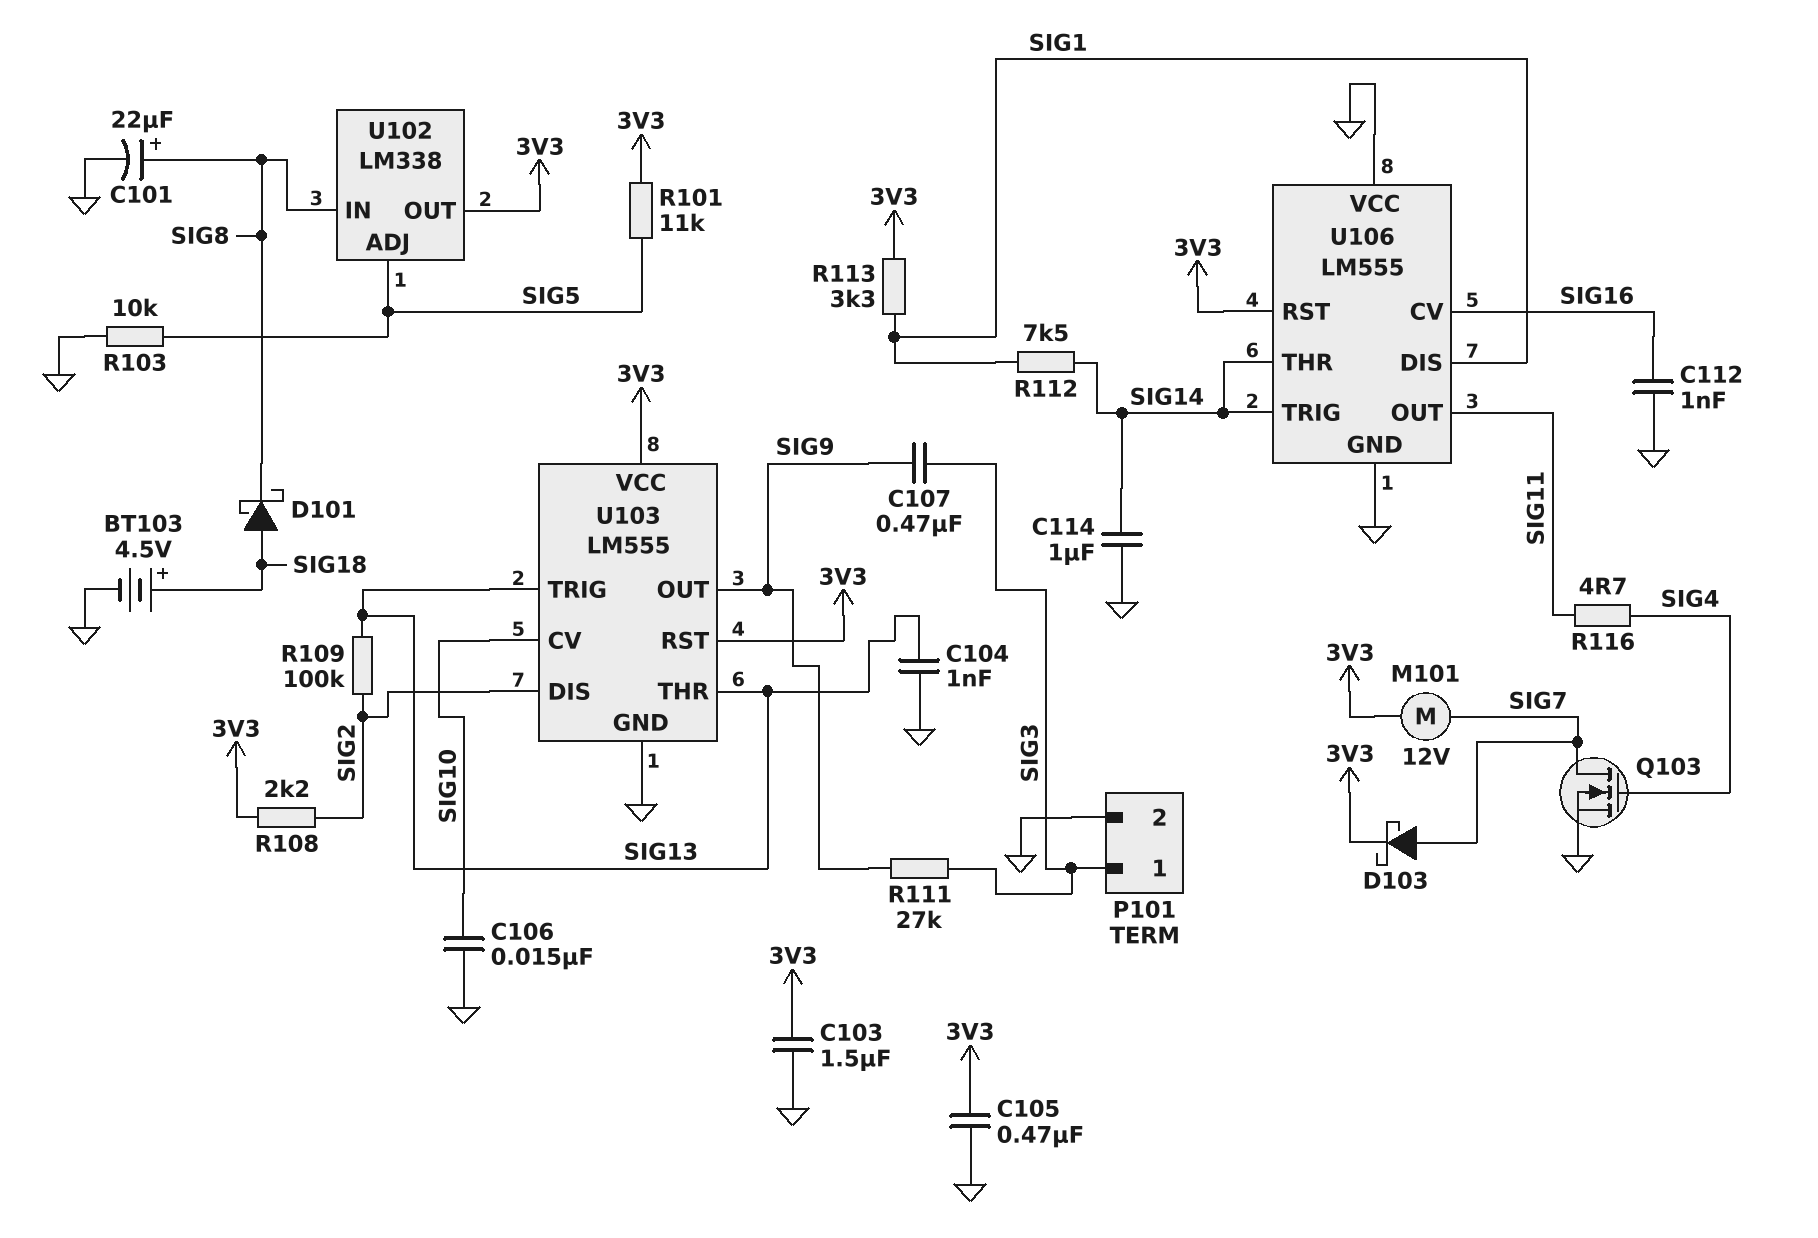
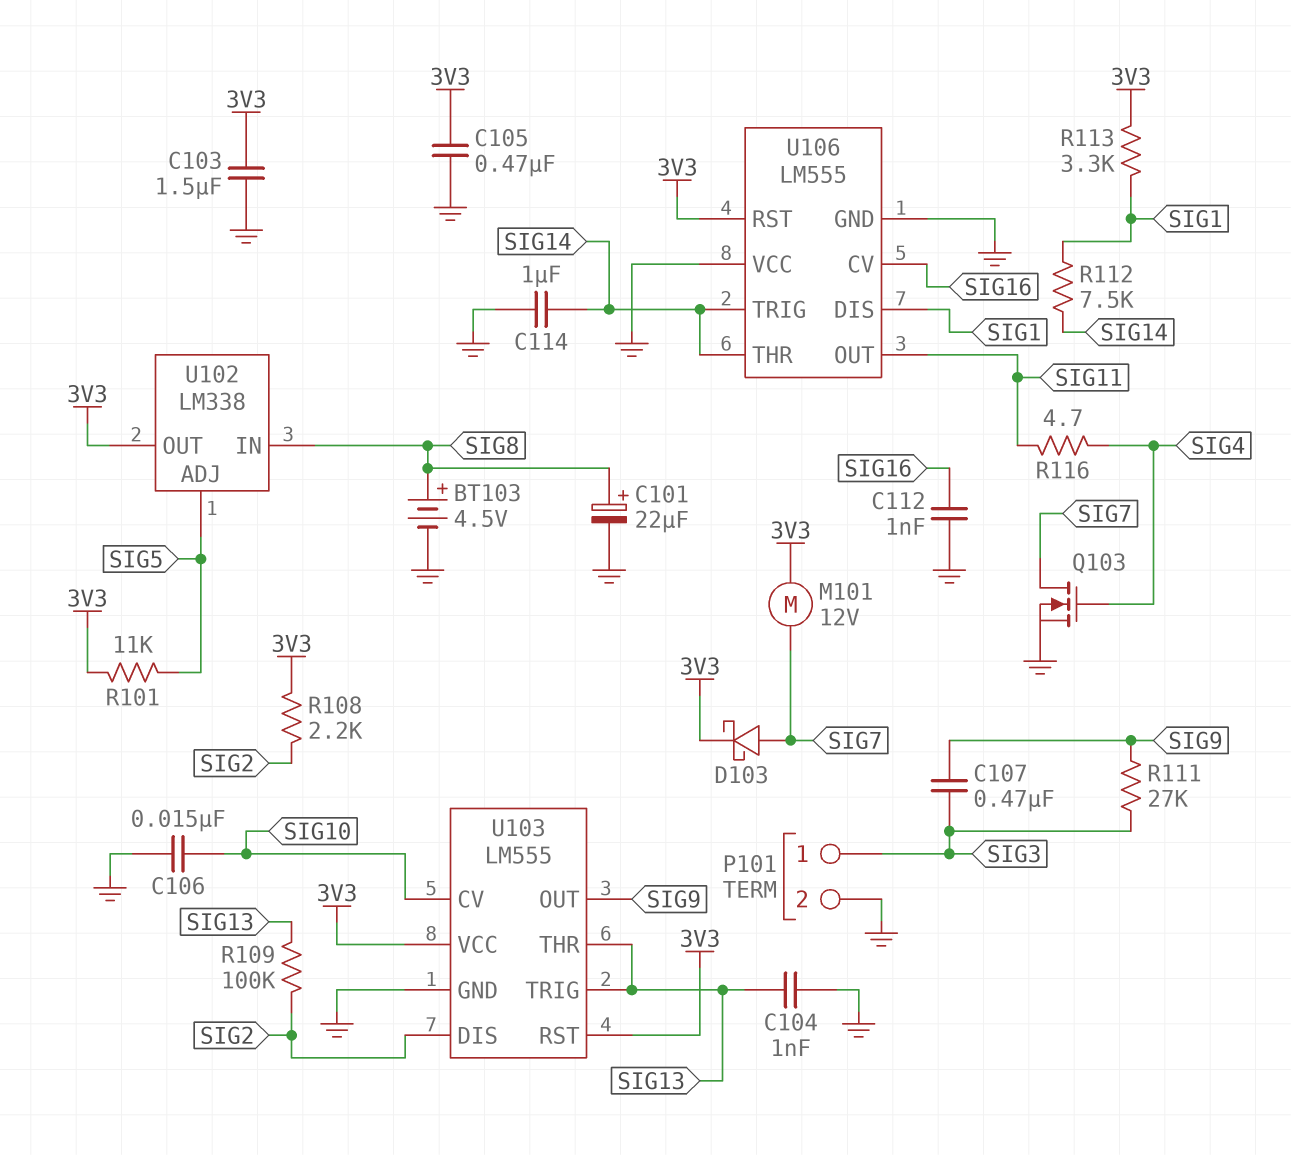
BT103: 4.5V (plus SIG18, minus GND) -> 4.5V (plus SIG8, minus GND)
D101: schottky (A SIG18, K SIG8) -> none
R103: 10k (GND, SIG5) -> none

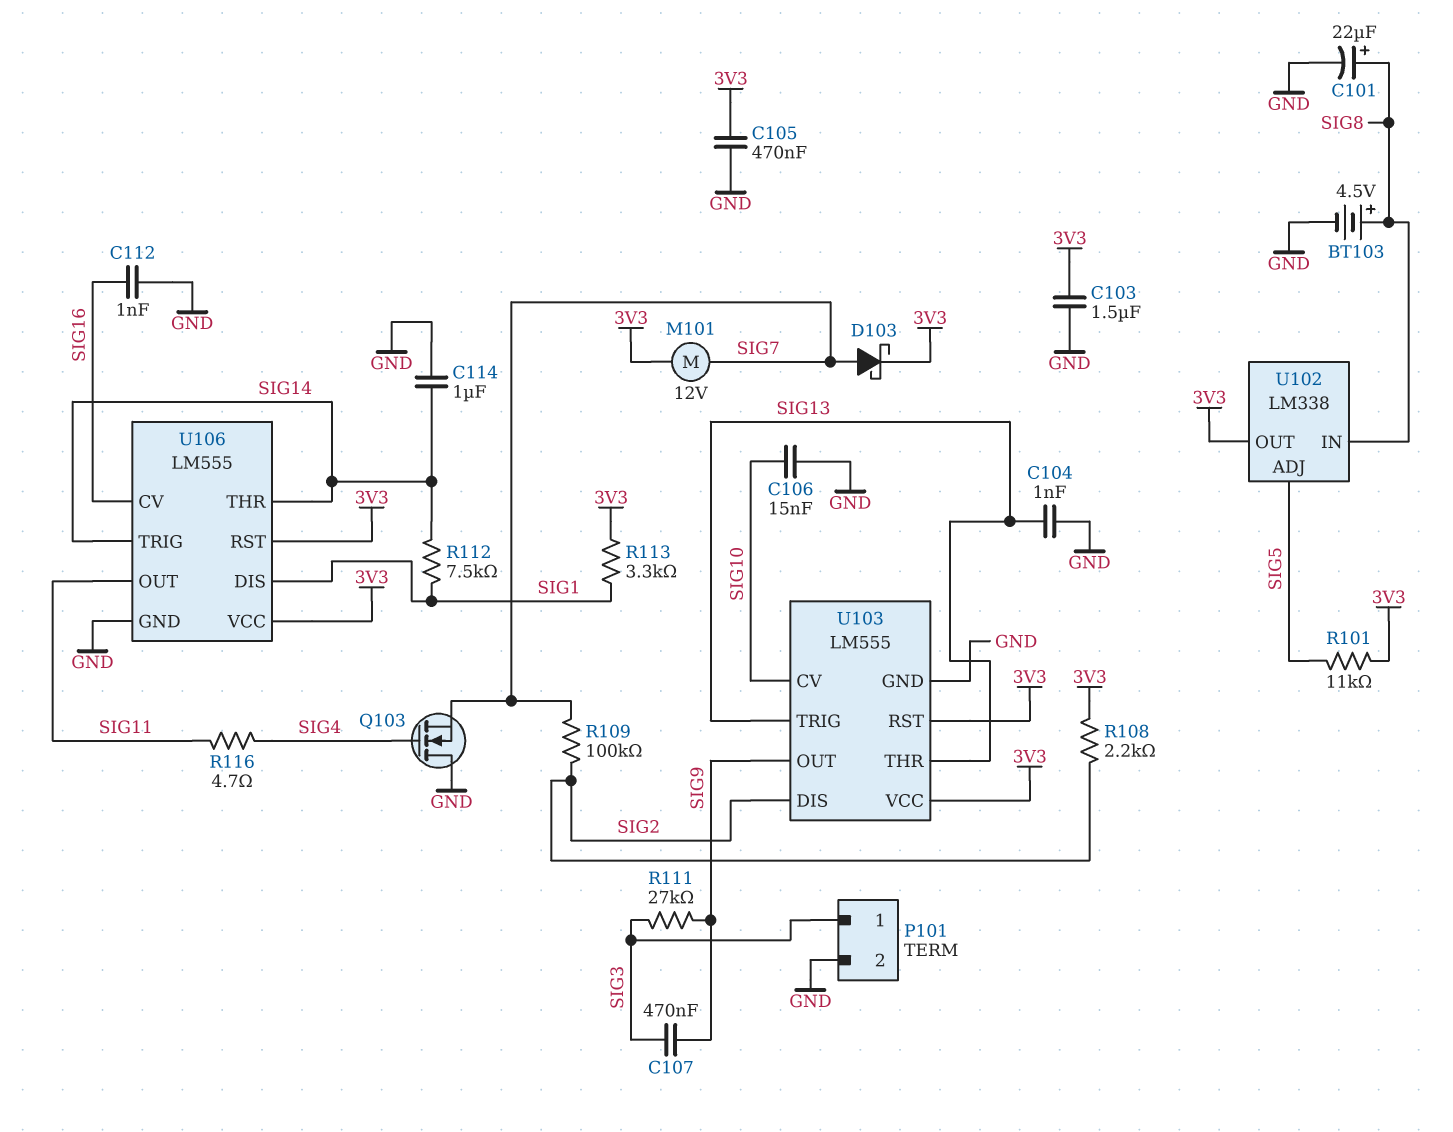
Q103: NMOS (G SIG4, D SIG7, S GND) -> NMOS (G SIG4, D GND, S SIG7)
R109: 100k (SIG2, SIG13) -> 100k (SIG2, SIG7)
U106 pin VCC: GND -> 3V3

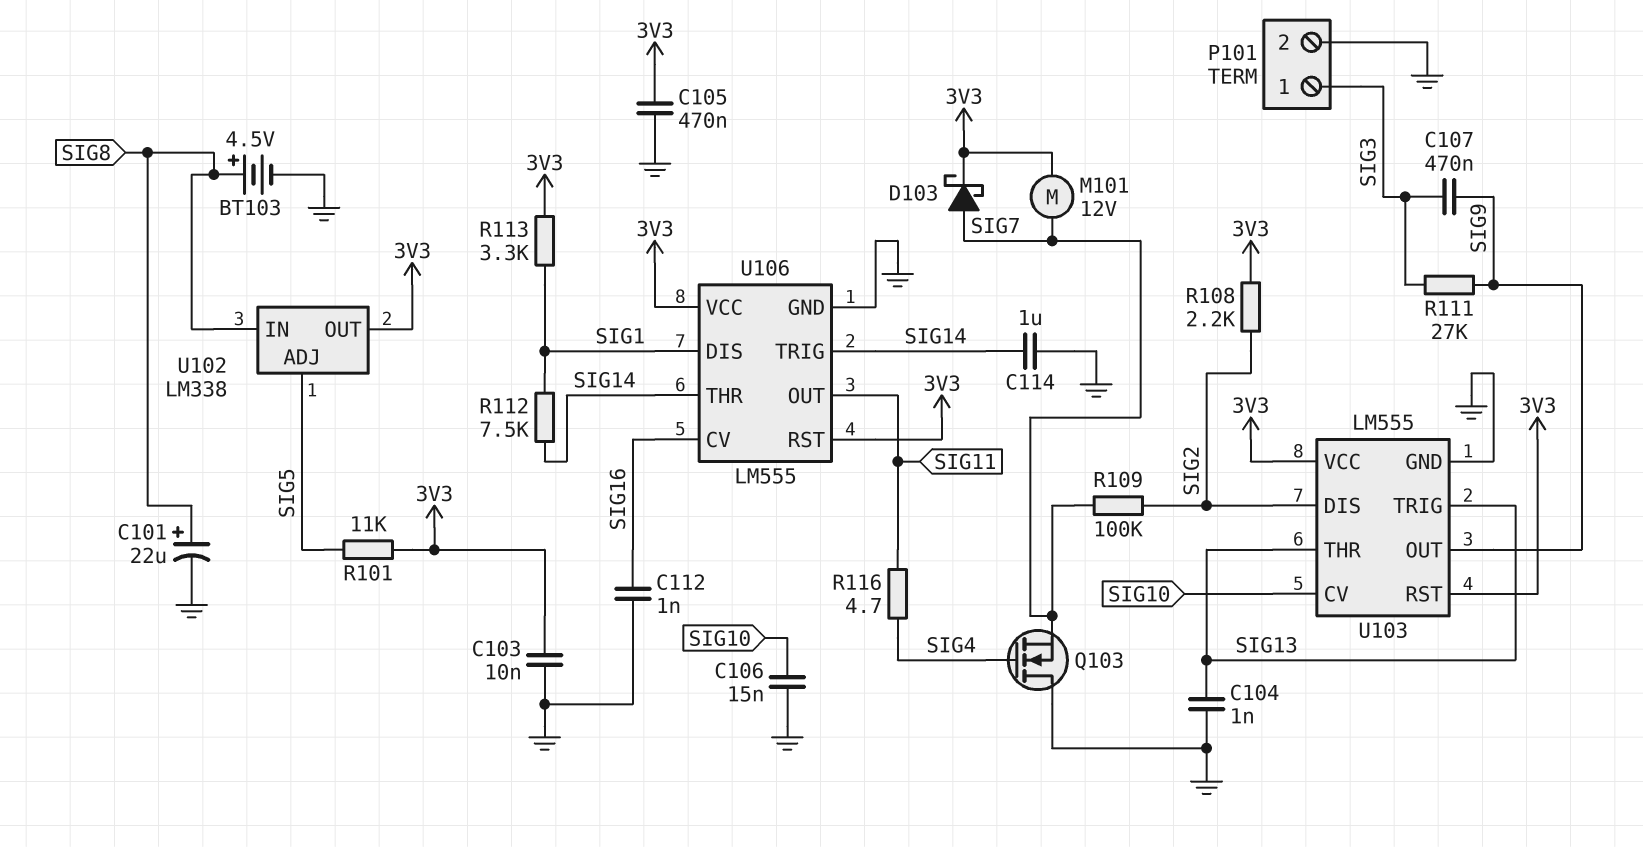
C103: 1.5uF (3V3, GND) -> 10nF (3V3, GND)

